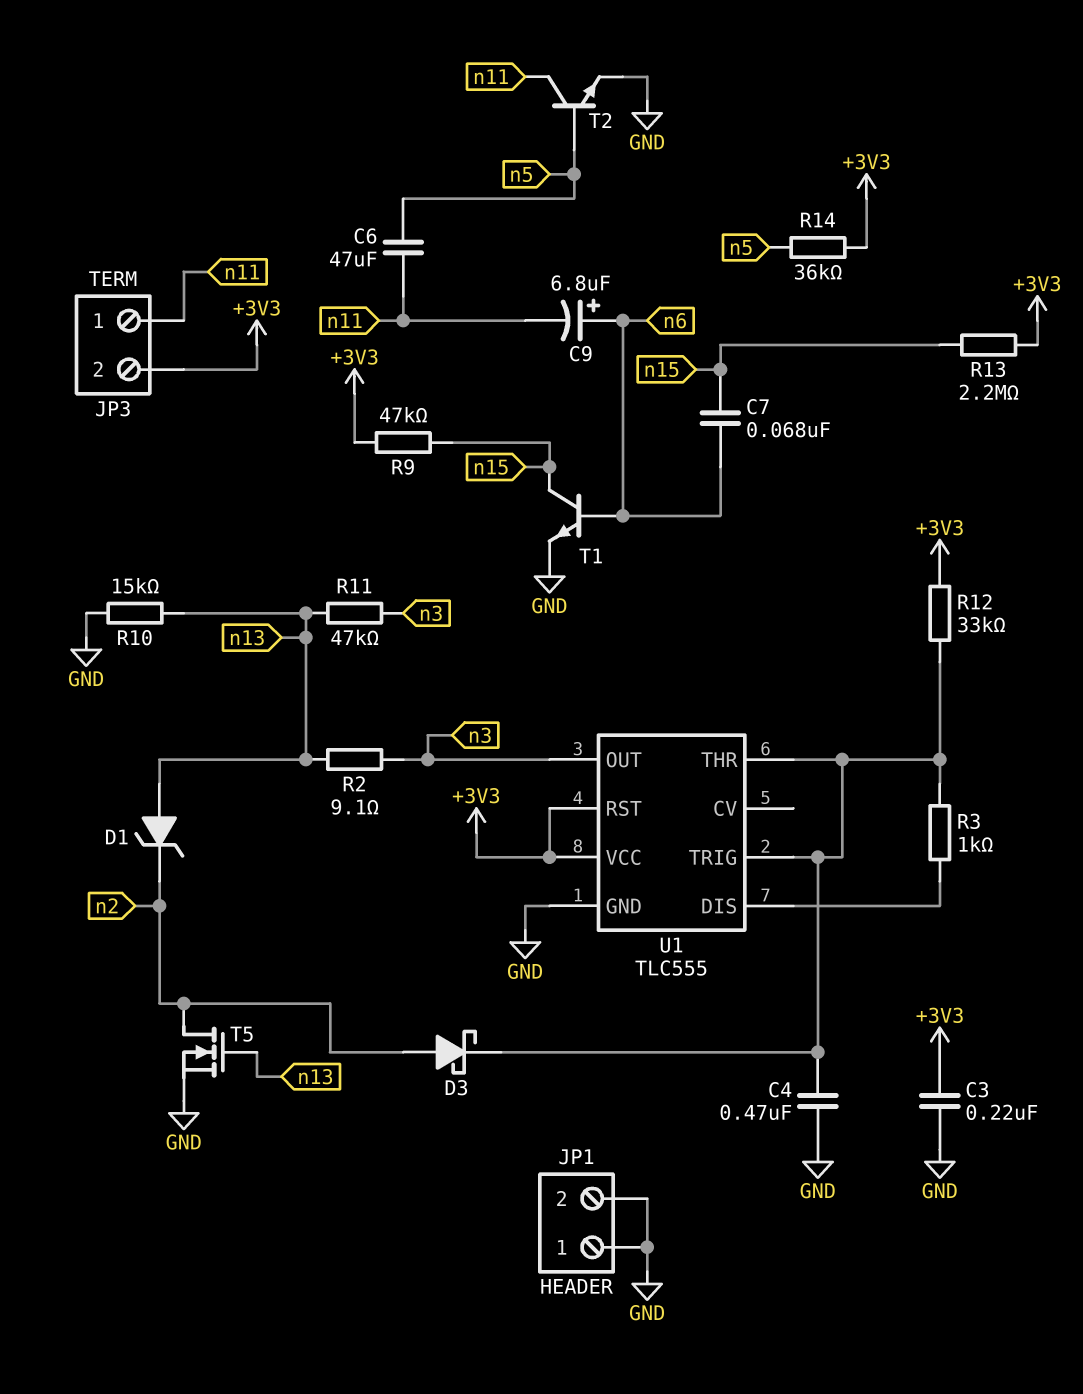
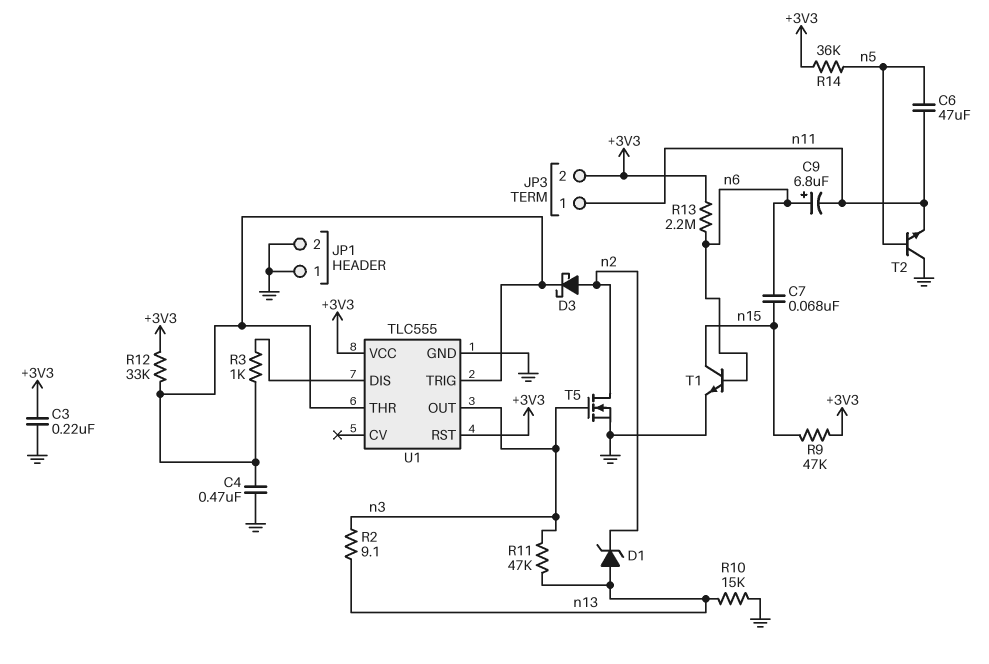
R13: 2.2M (+3V3, n15) -> 2.2M (+3V3, n6)
T2: NPN (B n5, C n11, E GND) -> NPN (B n5, C GND, E n11)
T5: NMOS (G n13, D n2, S GND) -> NMOS (G n3, D n2, S GND)

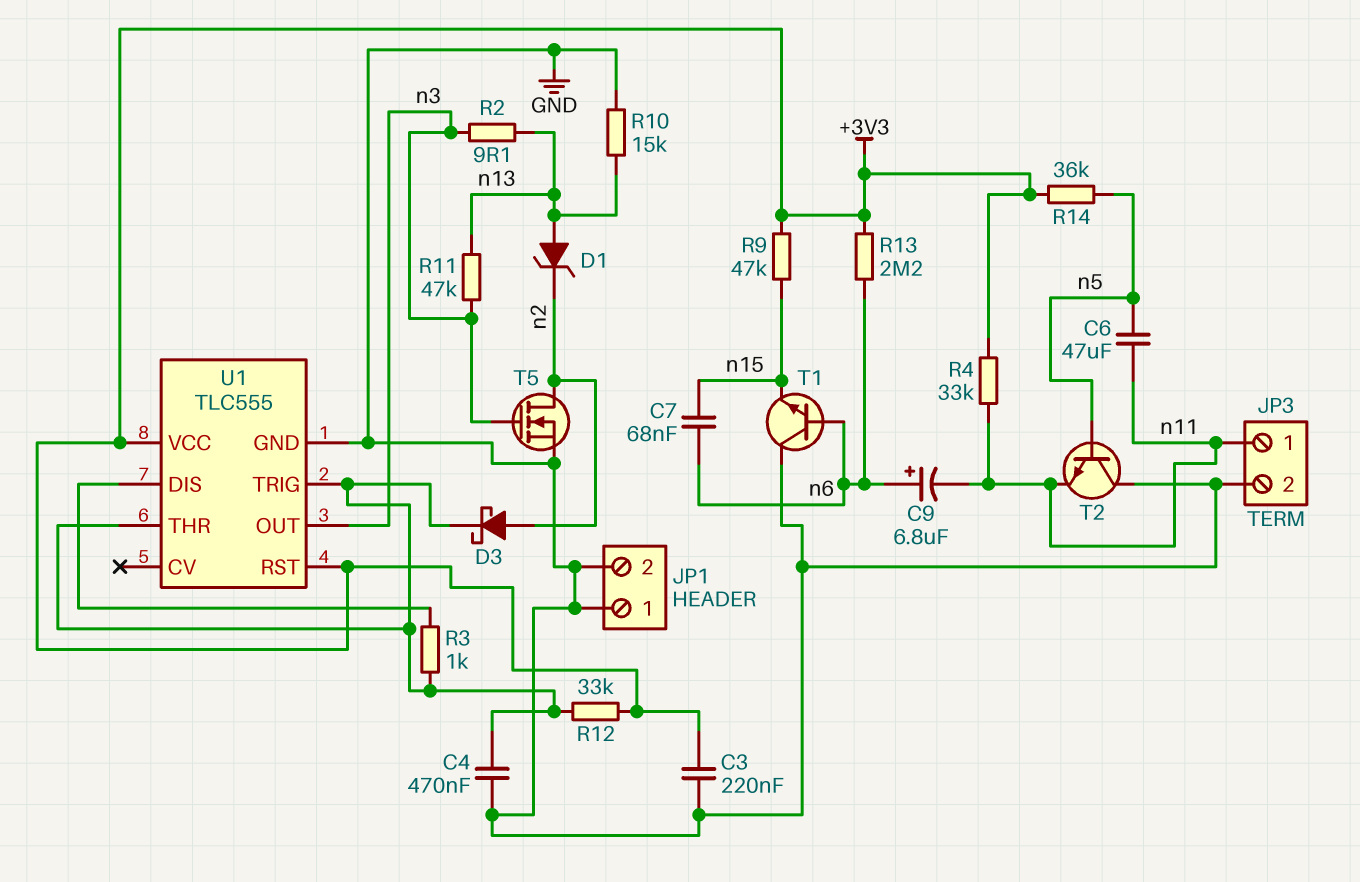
JP3 pin 2: +3V3 -> GND
R4: none -> 33k (+3V3, n11)
T1: NPN (B n6, C n15, E GND) -> NPN (B n6, C GND, E n15)

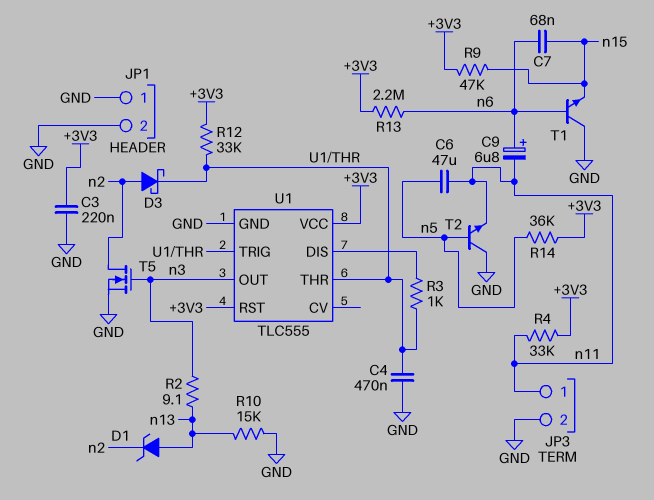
R11: 47k (n3, n13) -> none

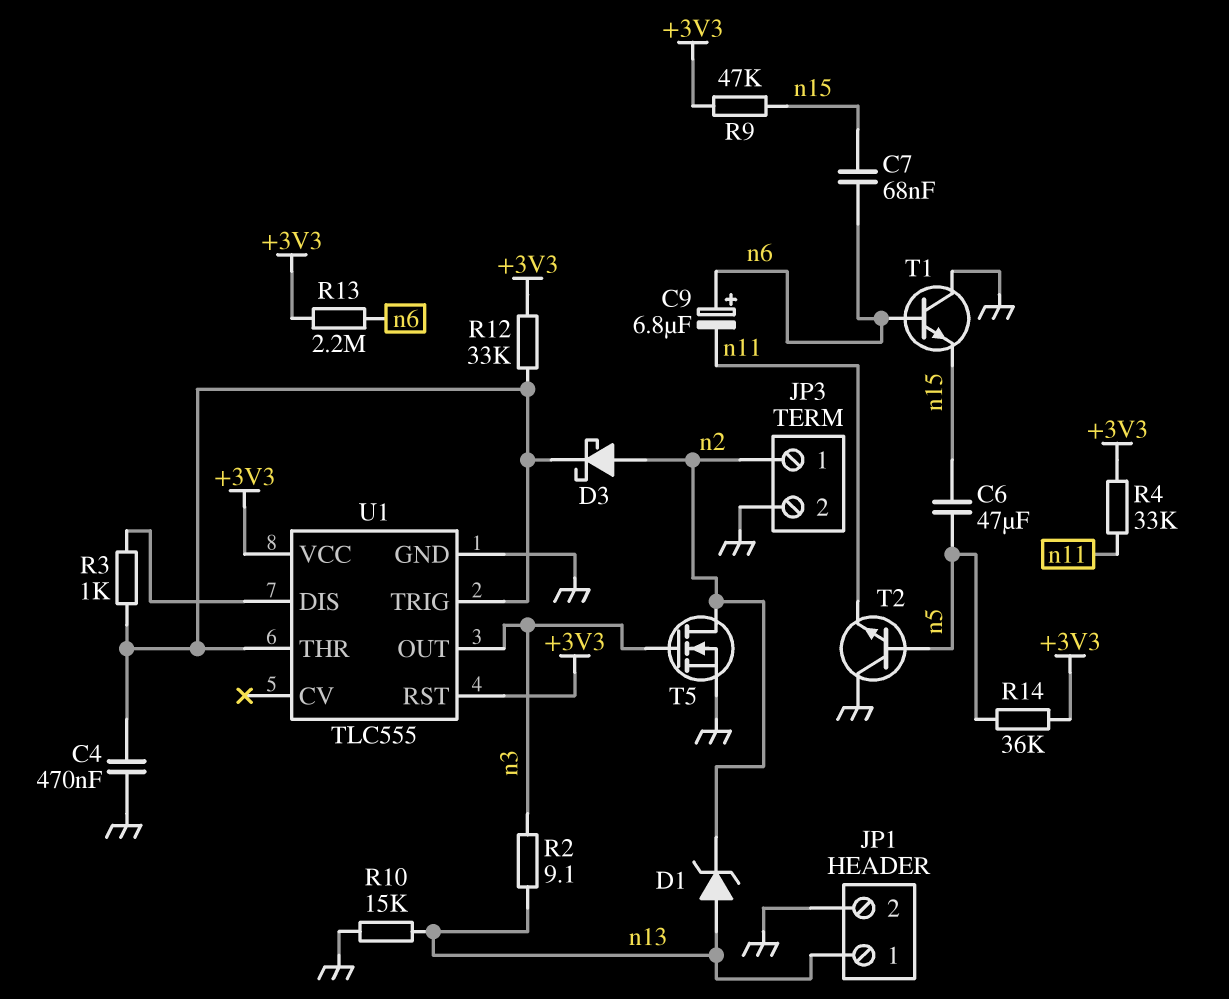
C3: 220nF (+3V3, GND) -> none
C6: 47uF (n5, n11) -> 47uF (n5, n15)
JP1 pin 1: GND -> n13
JP3 pin 1: n11 -> n2

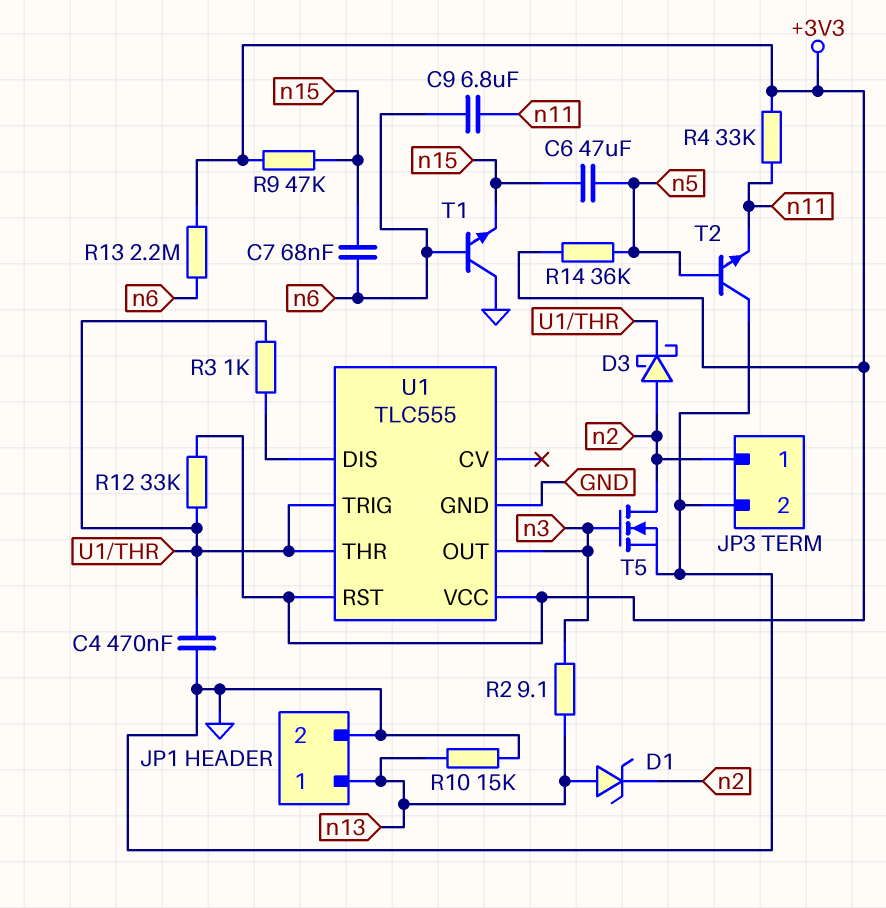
C9: 6.8uF (plus n6, minus n11) -> 6.8uF (n6, n11)

